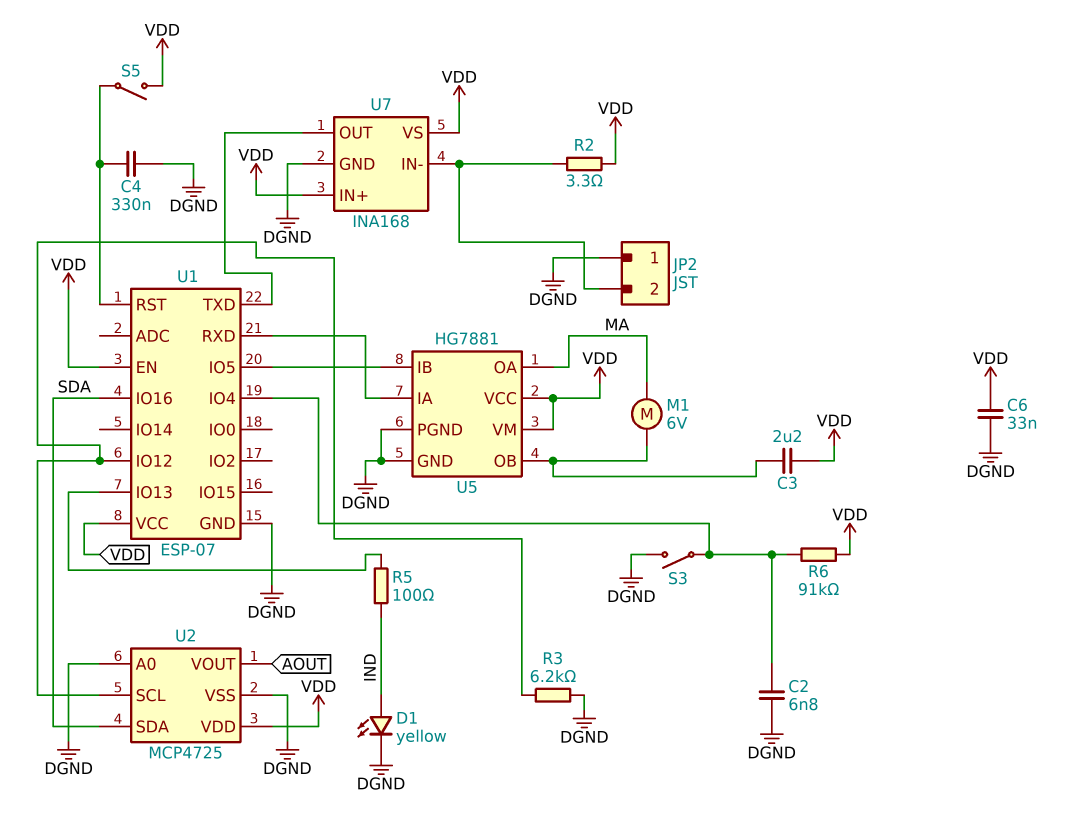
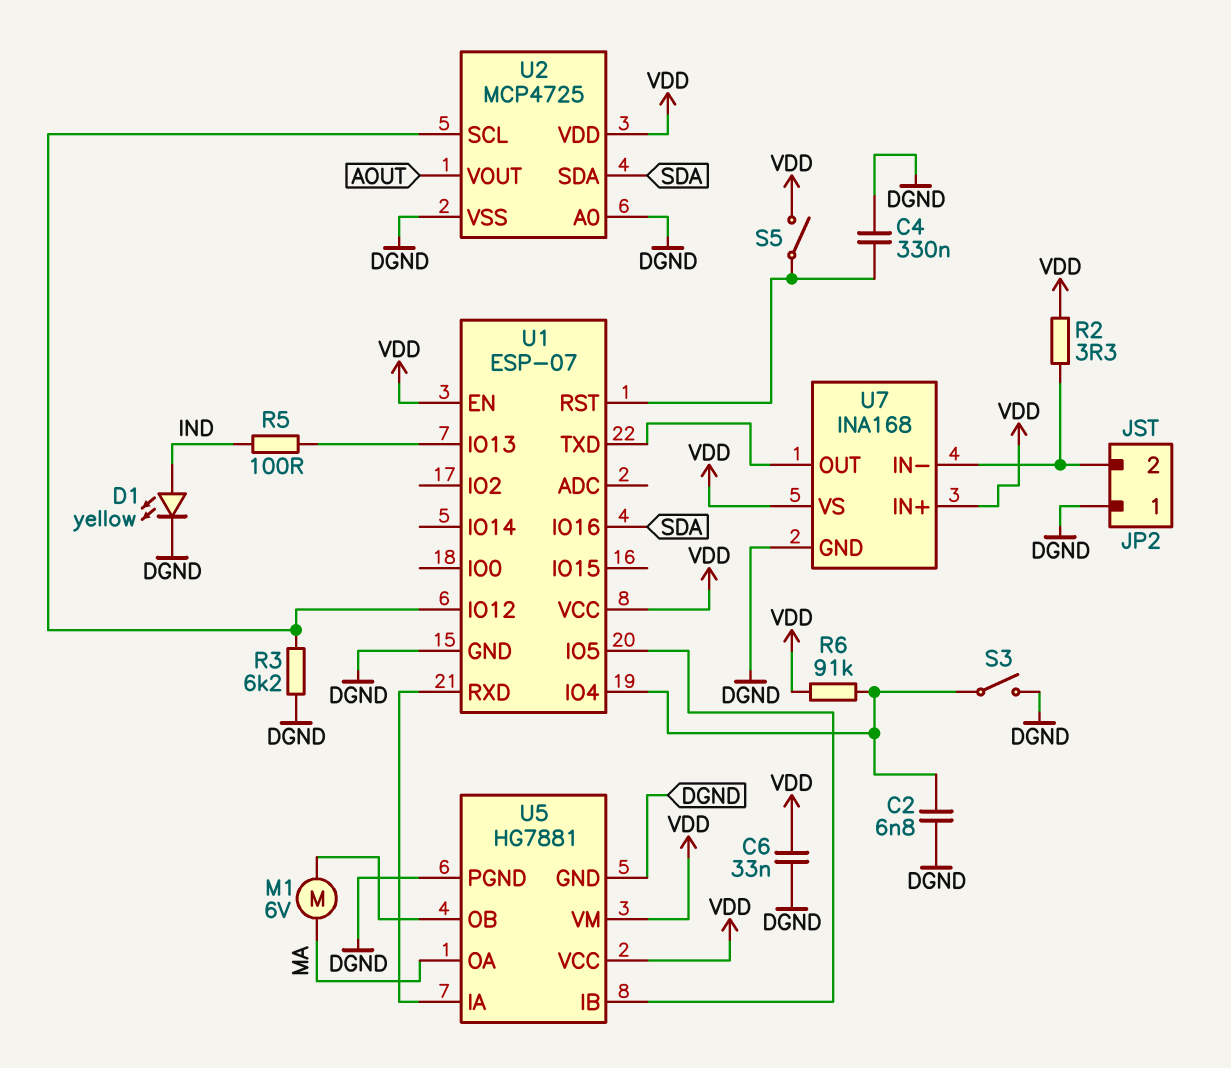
C3: 2.2uF (U5/OB, VDD) -> none

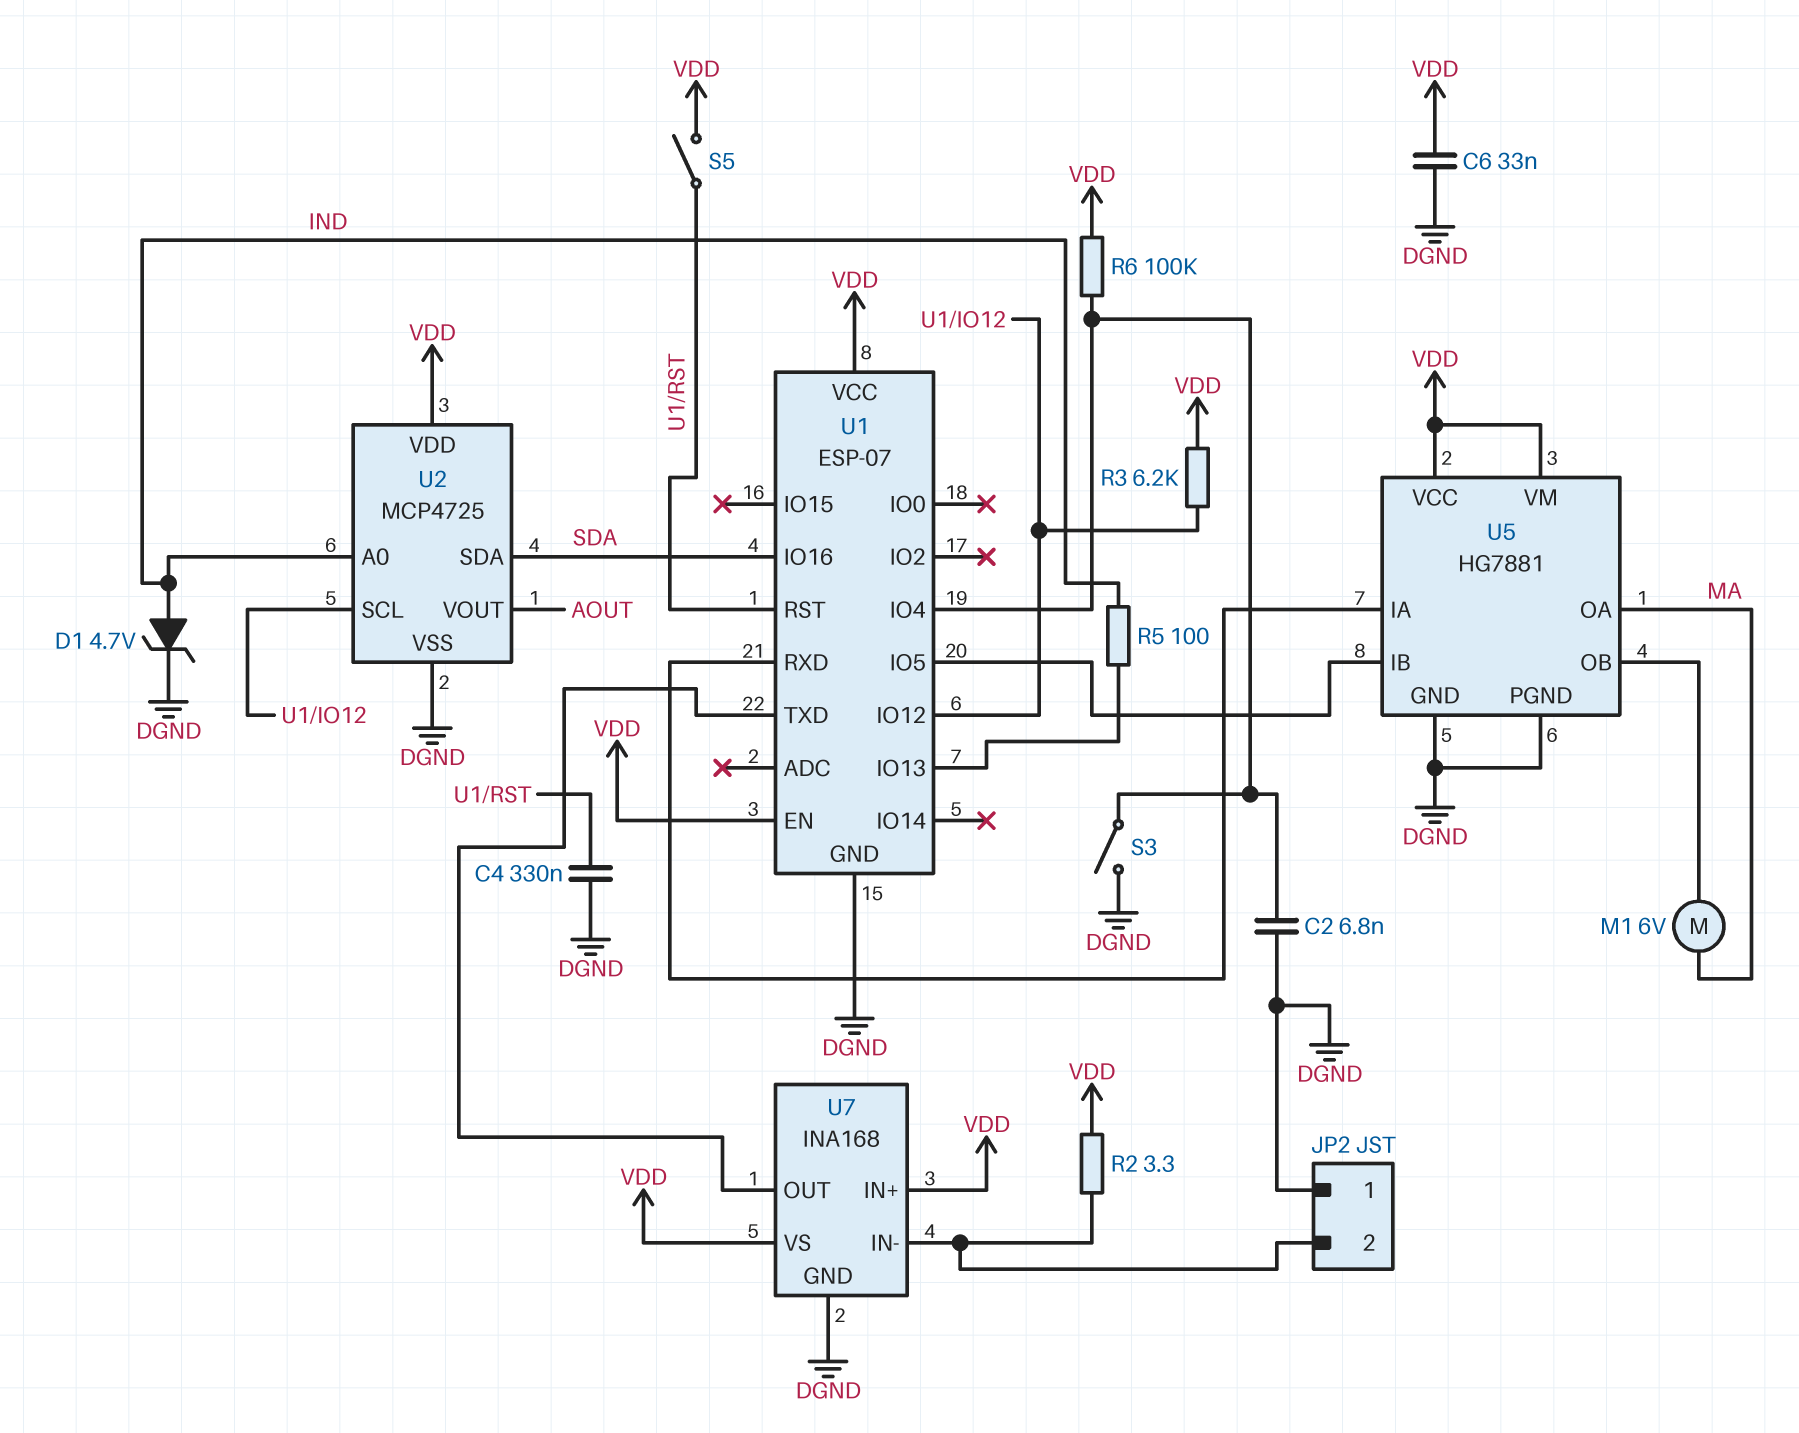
D1: LED yellow (A IND, K DGND) -> zener 4.7V (A IND, K DGND)
R3: 6.2k (DGND, U1/IO12) -> 6.2k (U1/IO12, VDD)
R6: 91k (U1/IO4, VDD) -> 100k (U1/IO4, VDD)
U2 pin A0: DGND -> IND

